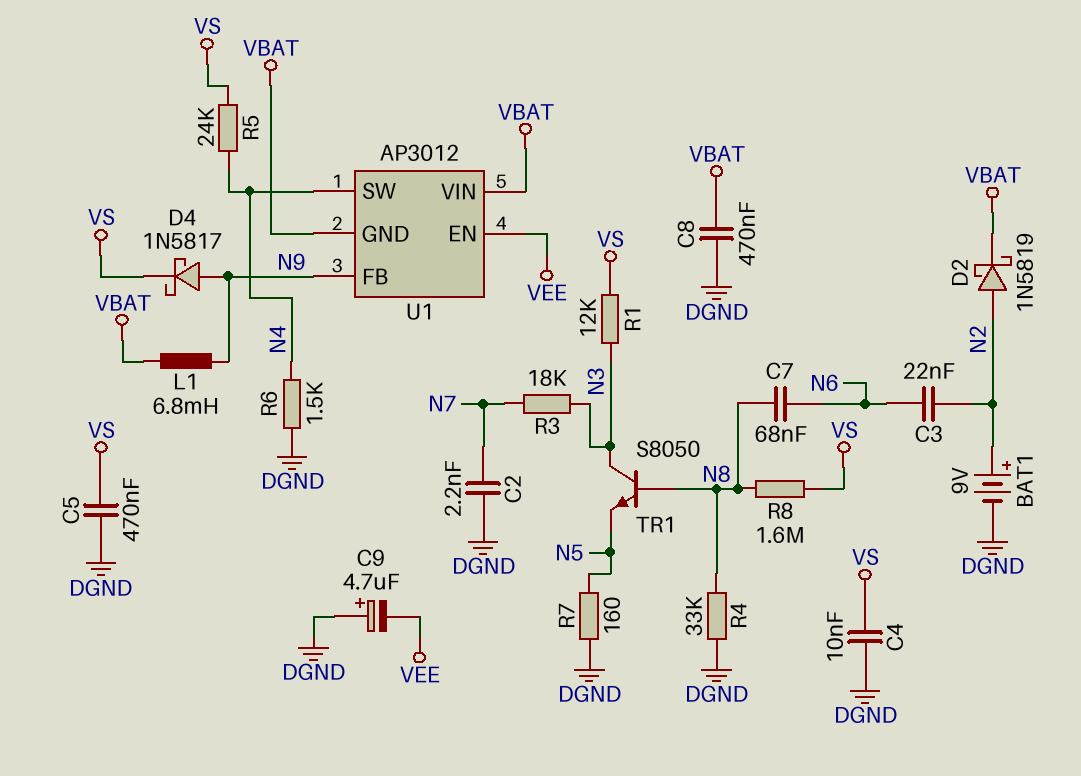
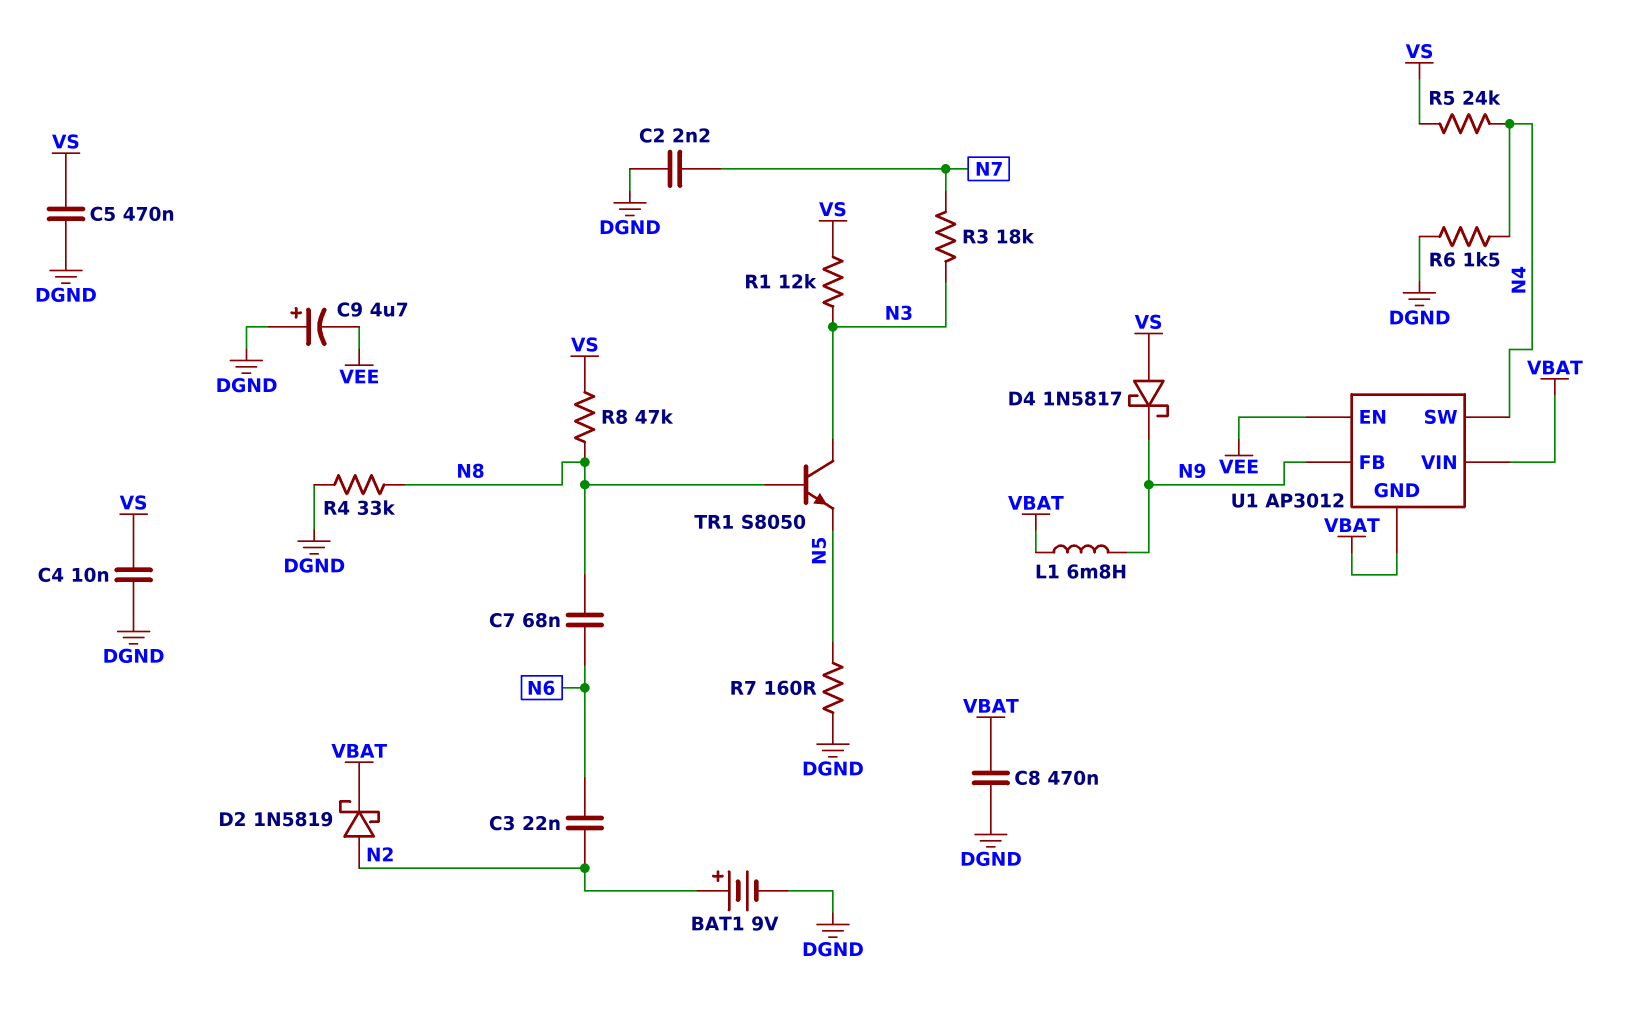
D4: schottky 1N5817 (A N9, K VS) -> schottky 1N5817 (A VS, K N9)
R8: 1.6M (N8, VS) -> 47k (N8, VS)

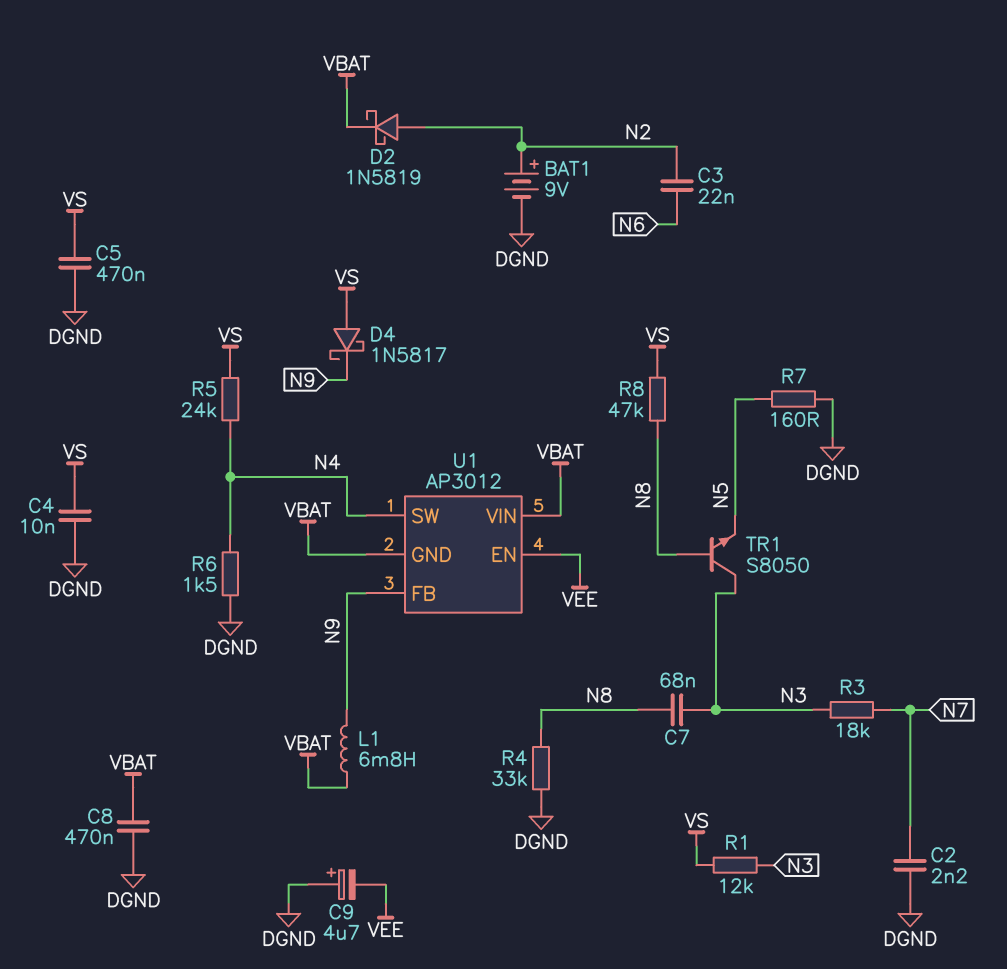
C7: 68nF (N6, N8) -> 68nF (N3, N8)

